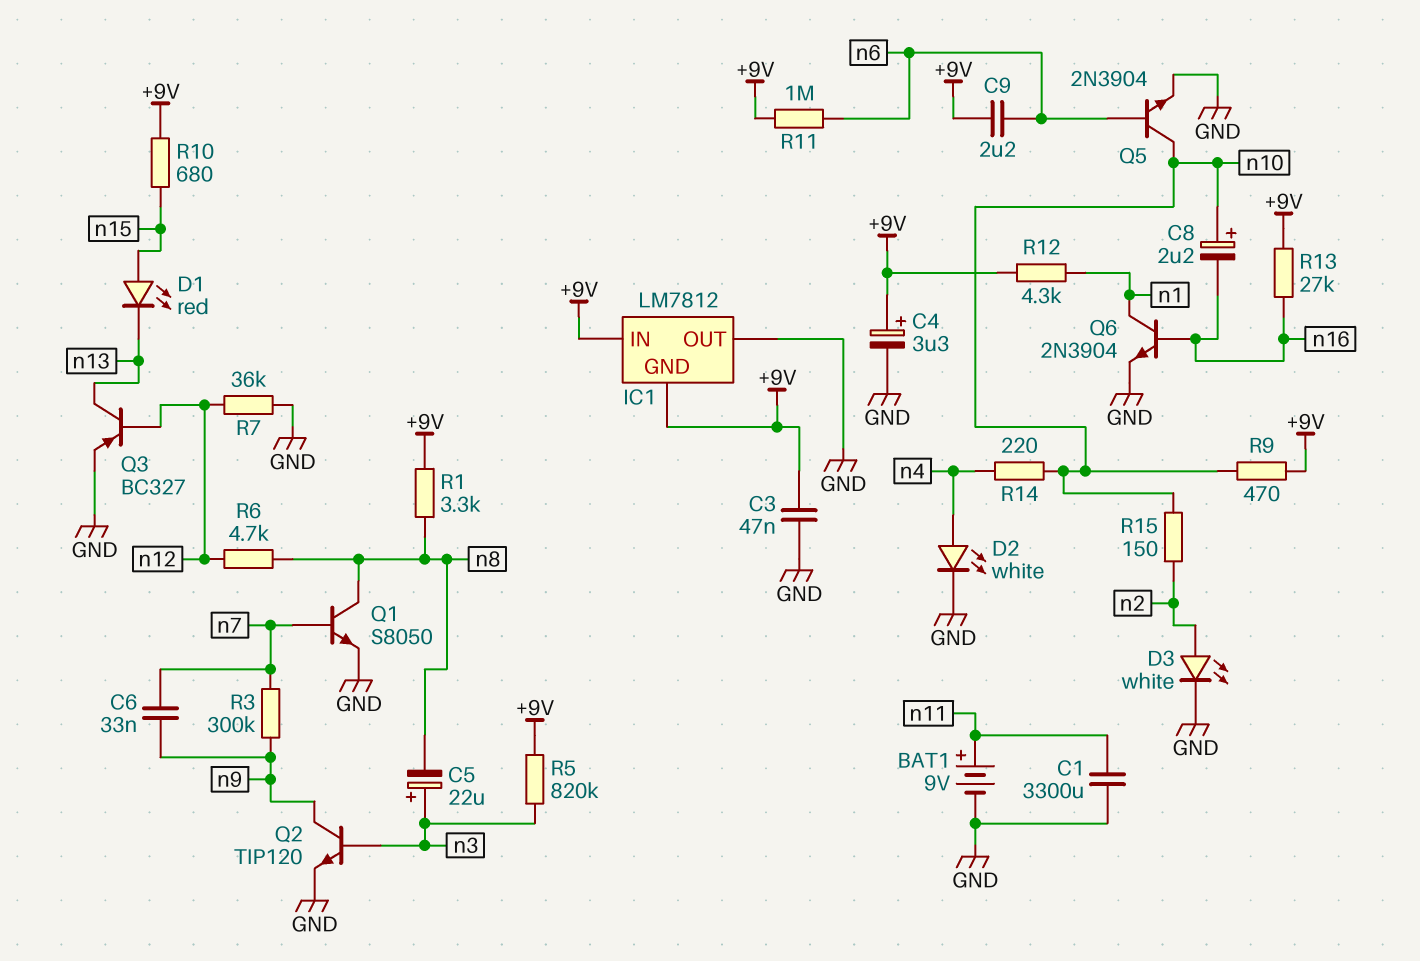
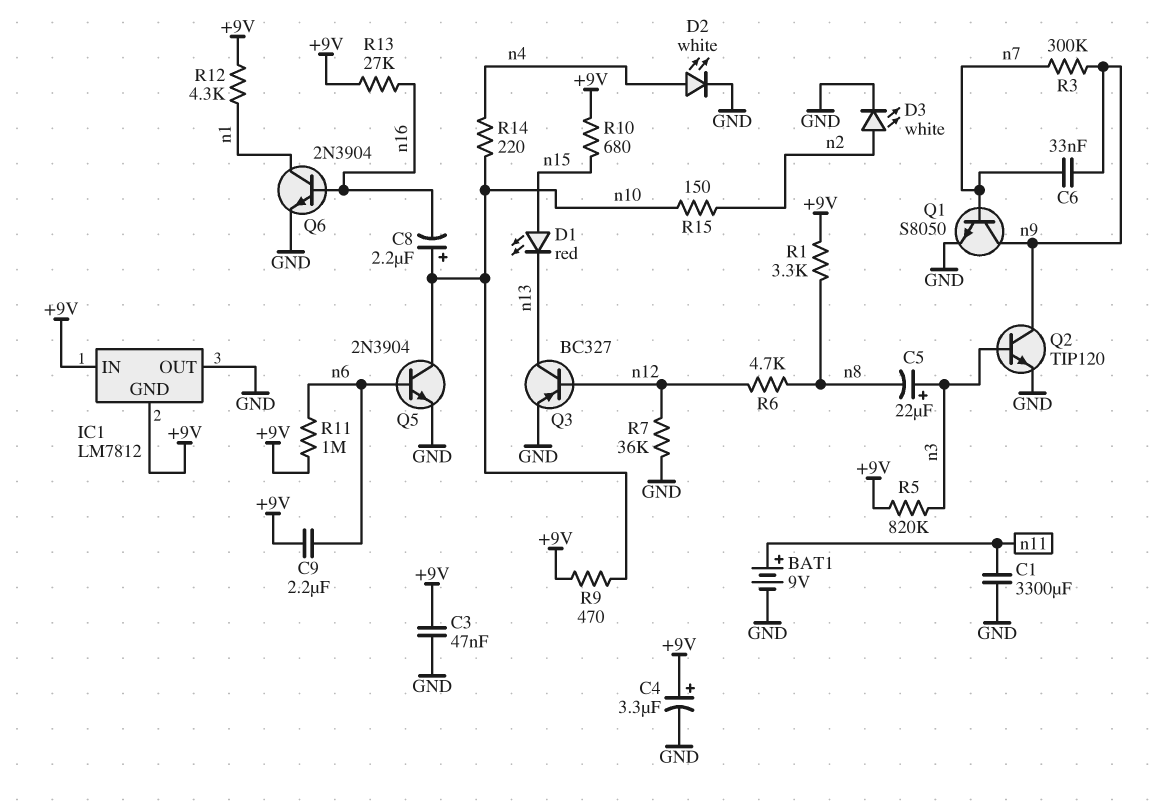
Q1: NPN S8050 (B n7, C n8, E GND) -> NPN S8050 (B n7, C n9, E GND)

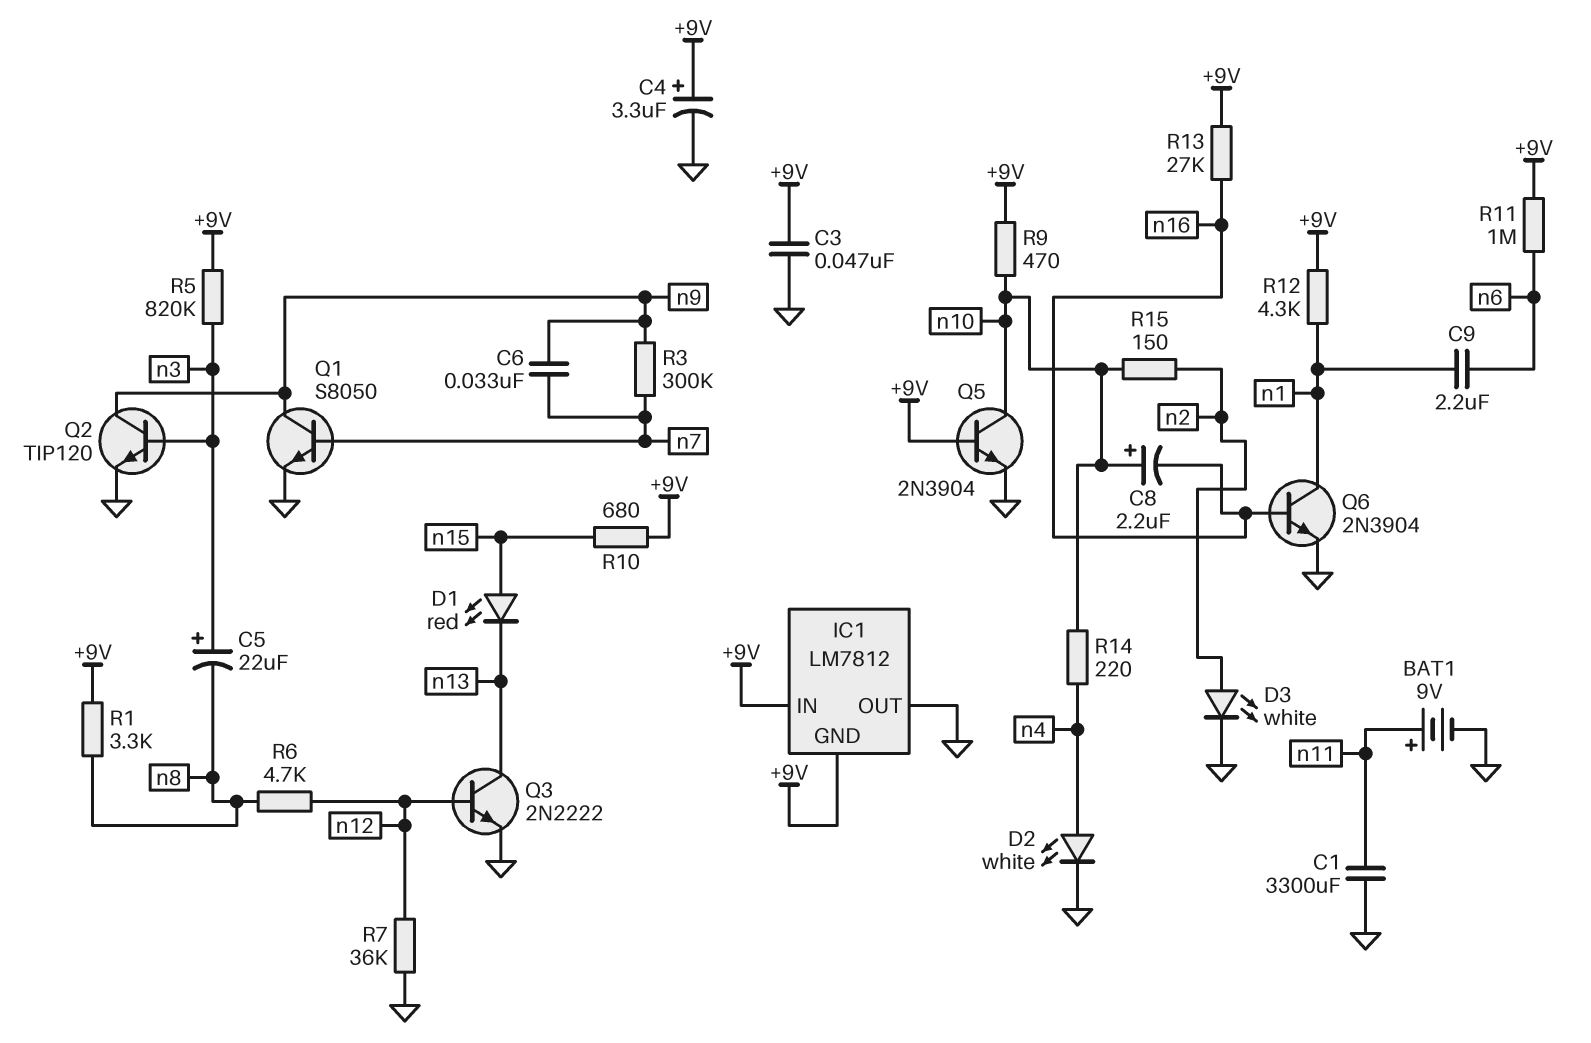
C9: 2.2uF (+9V, n6) -> 2.2uF (n1, n6)
Q3: PNP BC327 (B n12, C n13, E GND) -> NPN 2N2222 (B n12, C n13, E GND)
Q5: NPN 2N3904 (B n6, C n10, E GND) -> NPN 2N3904 (B +9V, C n10, E GND)

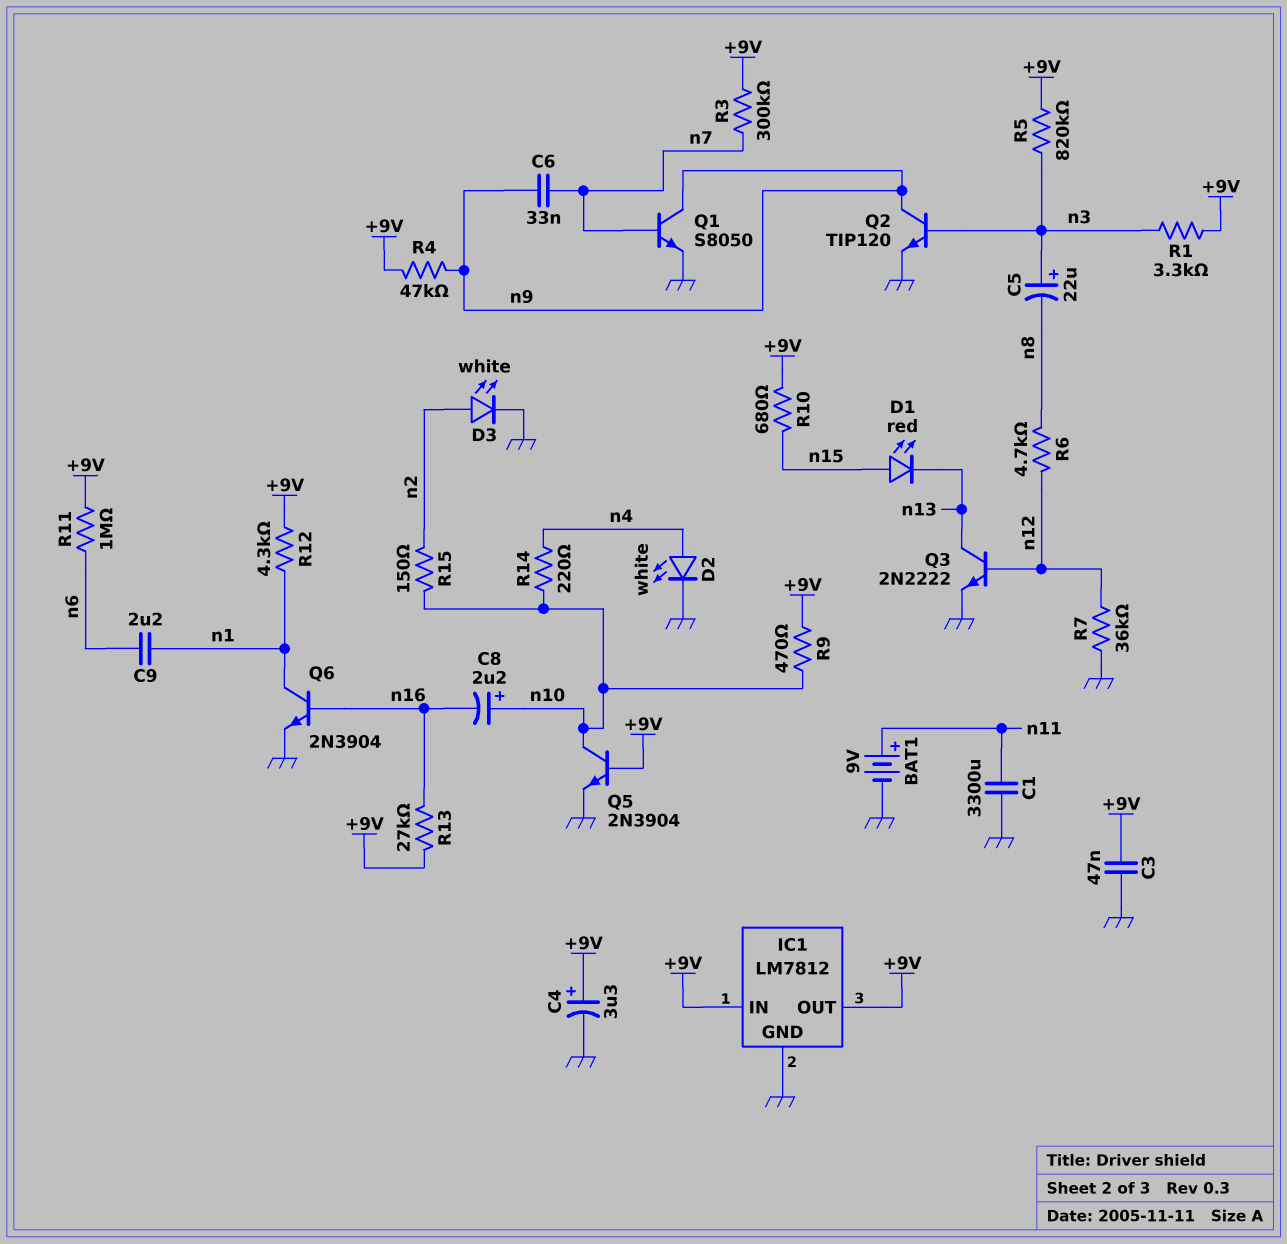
IC1 pin GND: +9V -> GND
IC1 pin OUT: GND -> +9V
R1: 3.3k (+9V, n8) -> 3.3k (+9V, n3)
R3: 300k (n7, n9) -> 300k (+9V, n7)
R4: none -> 47k (+9V, n9)

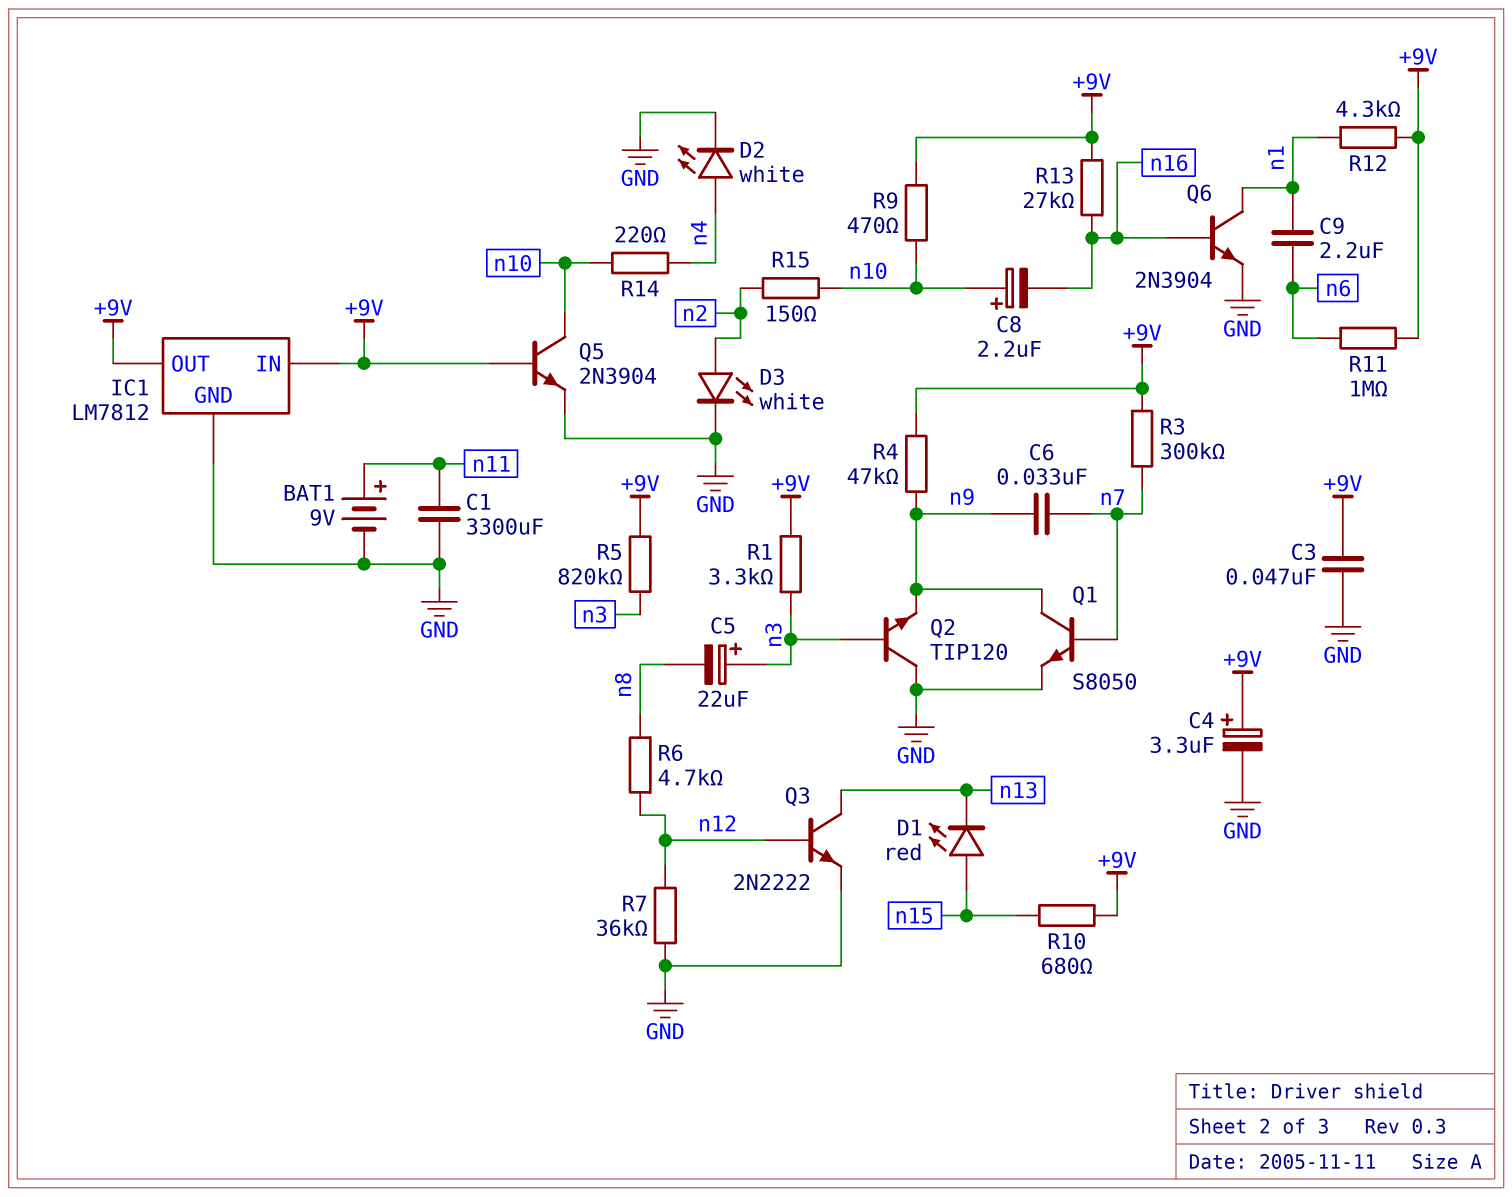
Q2: NPN TIP120 (B n3, C n9, E GND) -> NPN TIP120 (B n3, C GND, E n9)

